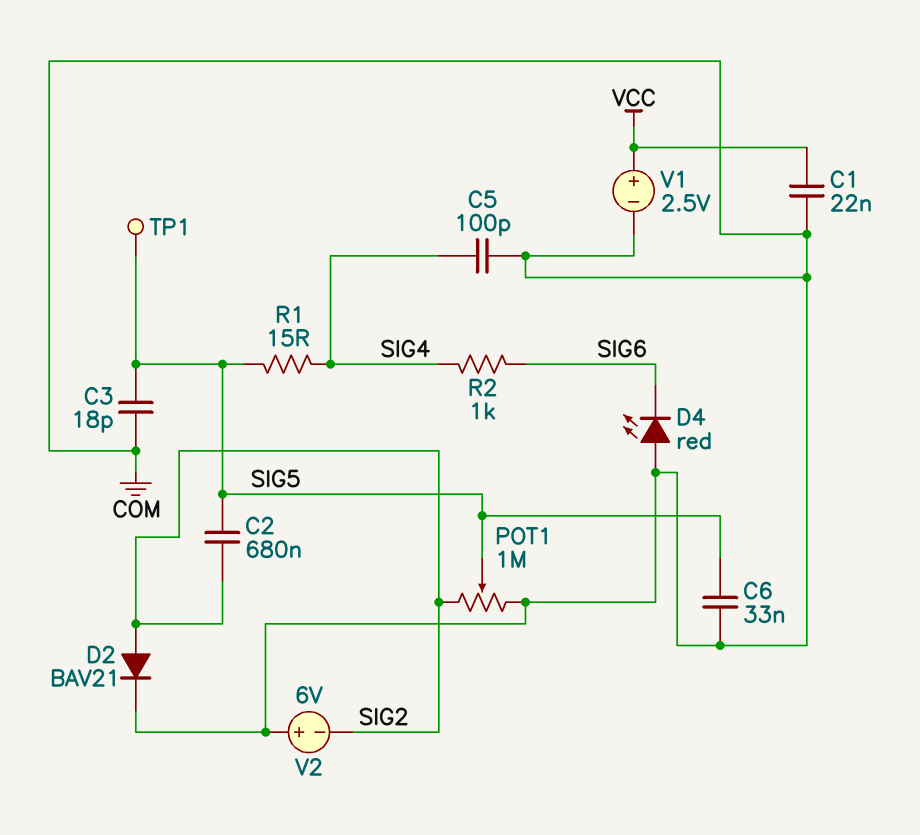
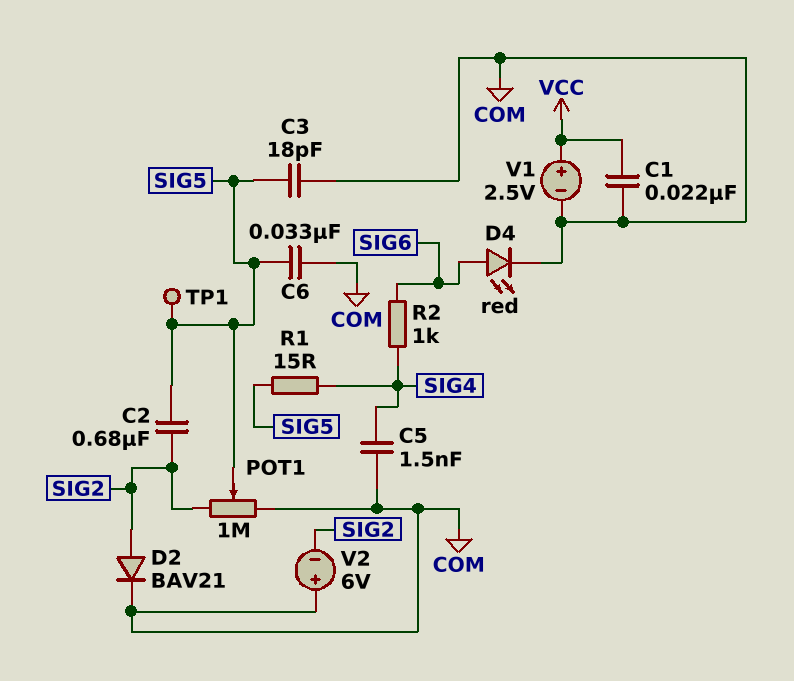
C5: 100pF (COM, SIG4) -> 1.5nF (COM, SIG4)
D4: LED red (A COM, K SIG6) -> LED red (A SIG6, K COM)

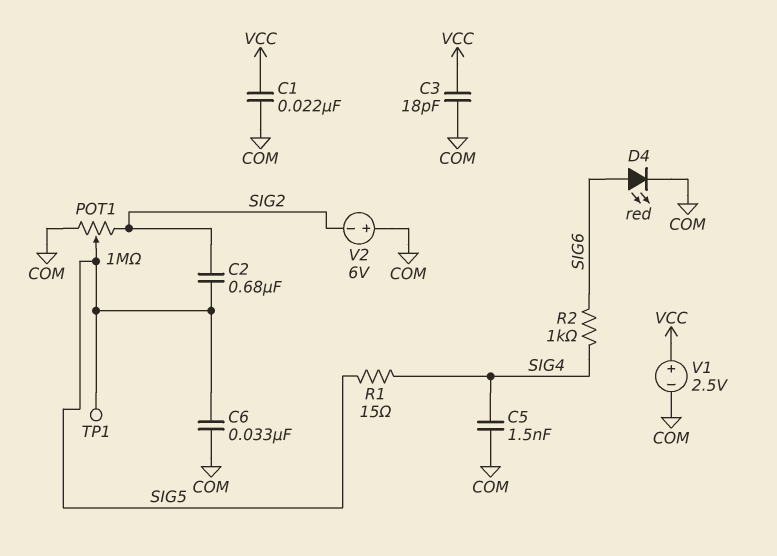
C3: 18pF (COM, SIG5) -> 18pF (COM, VCC)
D2: diode BAV21 (A SIG2, K COM) -> none

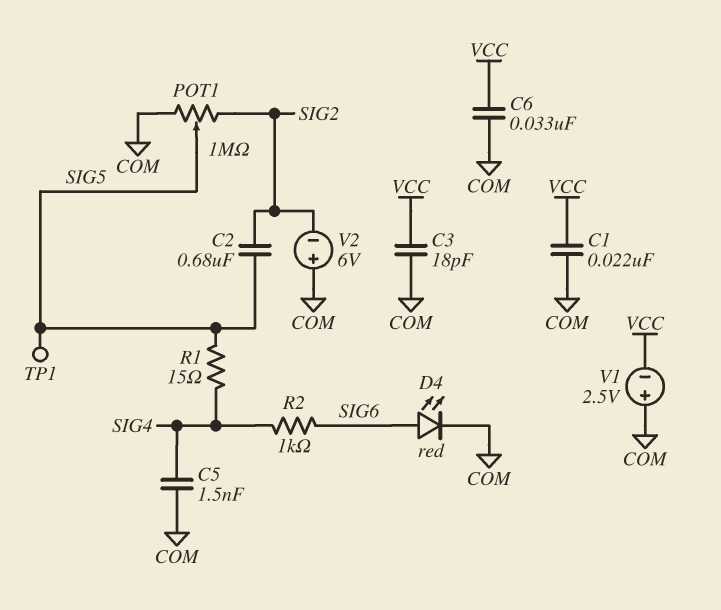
C6: 33nF (COM, SIG5) -> 33nF (COM, VCC)
V1: 2.5V (plus VCC, minus COM) -> 2.5V (plus COM, minus VCC)

